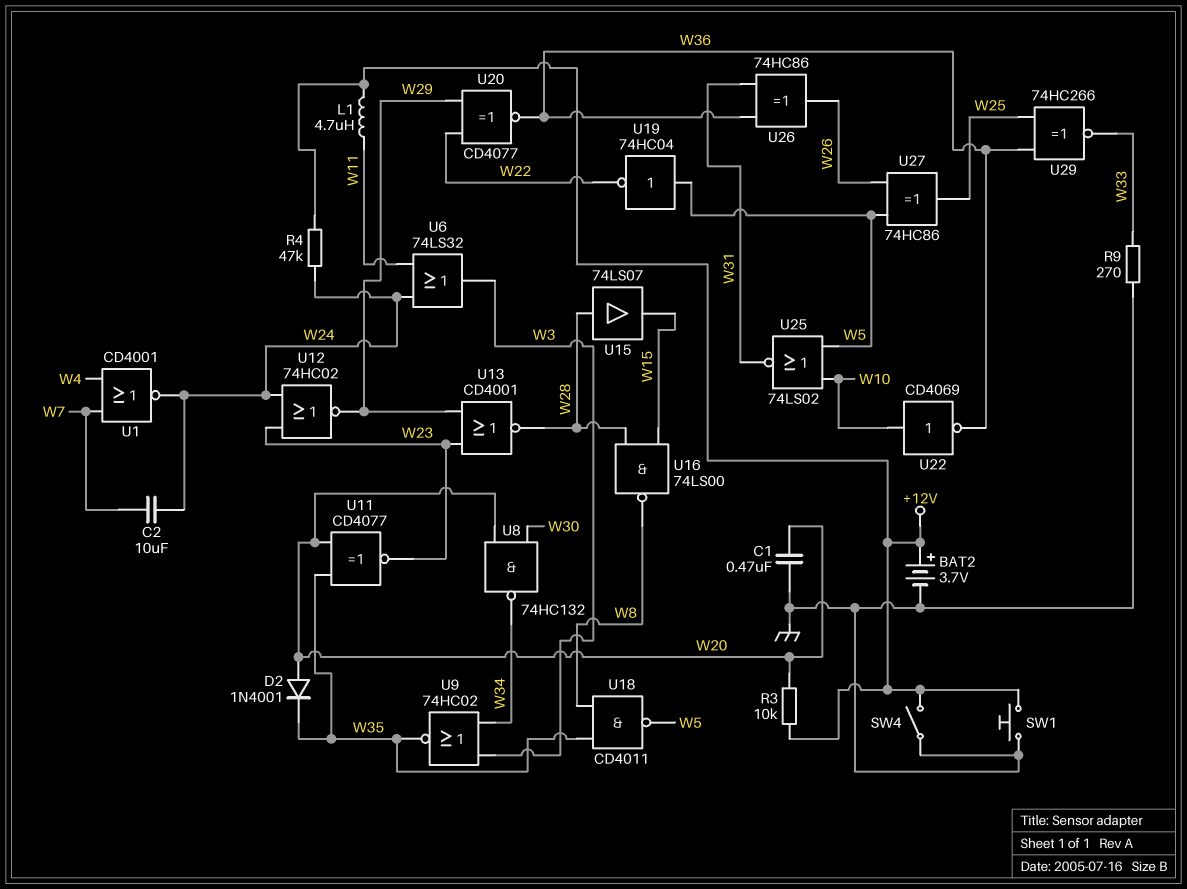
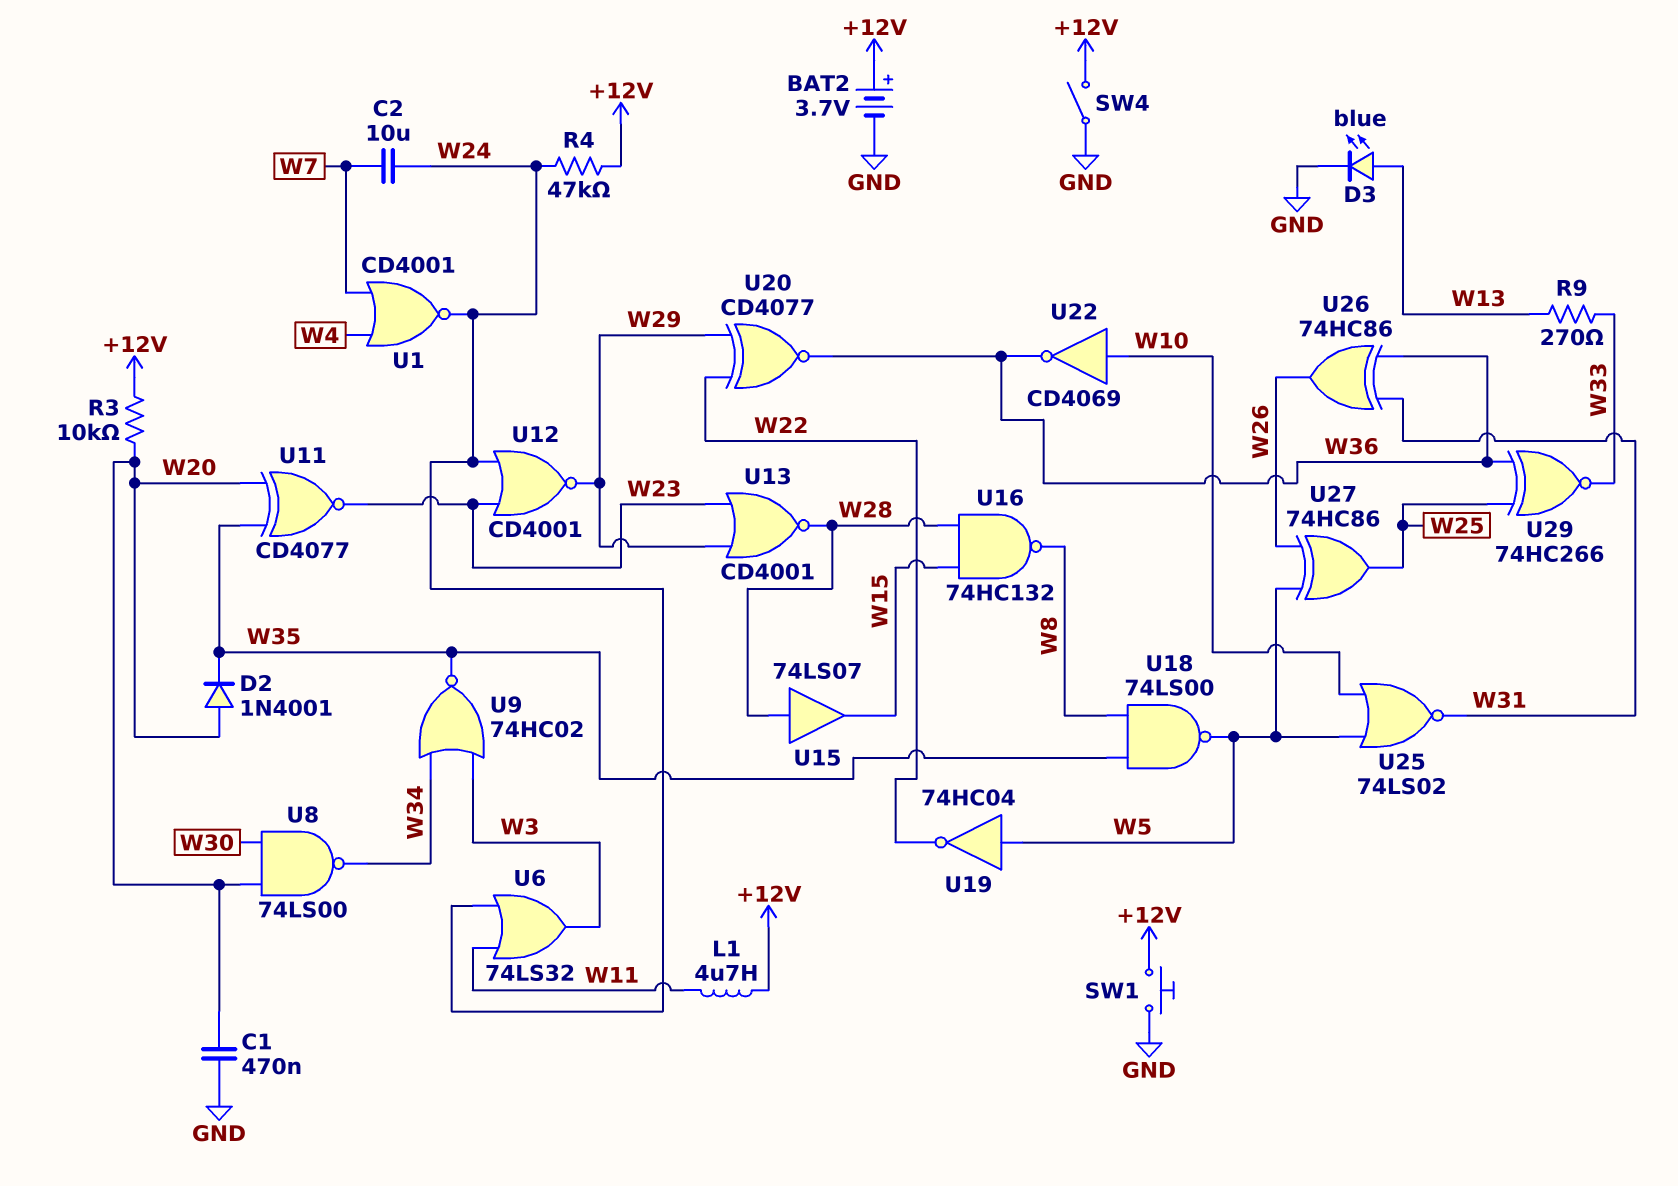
D3: none -> LED blue (A W13, K GND)
R9: 270 (GND, W33) -> 270 (W13, W33)
U8: NAND 74HC132 (in W20, in W30, out W34) -> NAND 74LS00 (in W20, in W30, out W34)
U12: NOR 74HC02 (in W23, in W24, out W29) -> NOR CD4001 (in W23, in W24, out W29)
U16: NAND 74LS00 (in W15, in W28, out W8) -> NAND 74HC132 (in W15, in W28, out W8)
U18: NAND CD4011 (in W8, in W35, out W5) -> NAND 74LS00 (in W8, in W35, out W5)

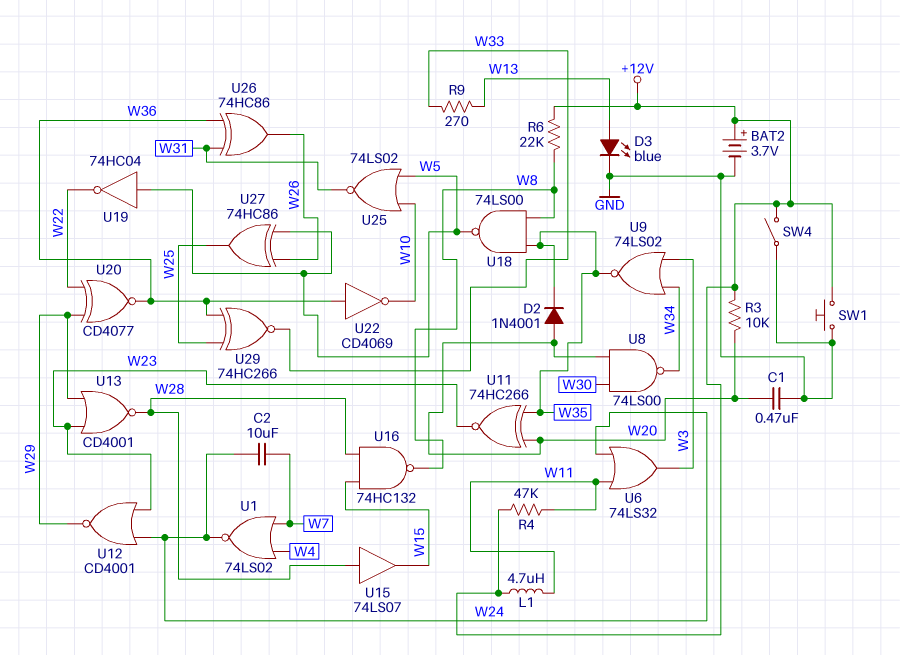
R4: 47k (+12V, W24) -> 47k (+12V, W11)
R6: none -> 22k (+12V, W8)
U1: NOR CD4001 (in W4, in W7, out W24) -> NOR 74LS02 (in W4, in W7, out W24)
U9: NOR 74HC02 (in W3, in W34, out W35) -> NOR 74LS02 (in W3, in W34, out W35)
U11: XNOR CD4077 (in W20, in W35, out W23) -> XNOR 74HC266 (in W20, in W35, out W23)
U22: NOT CD4069 (in W10, out W36) -> NOT CD4069 (in W36, out W10)

